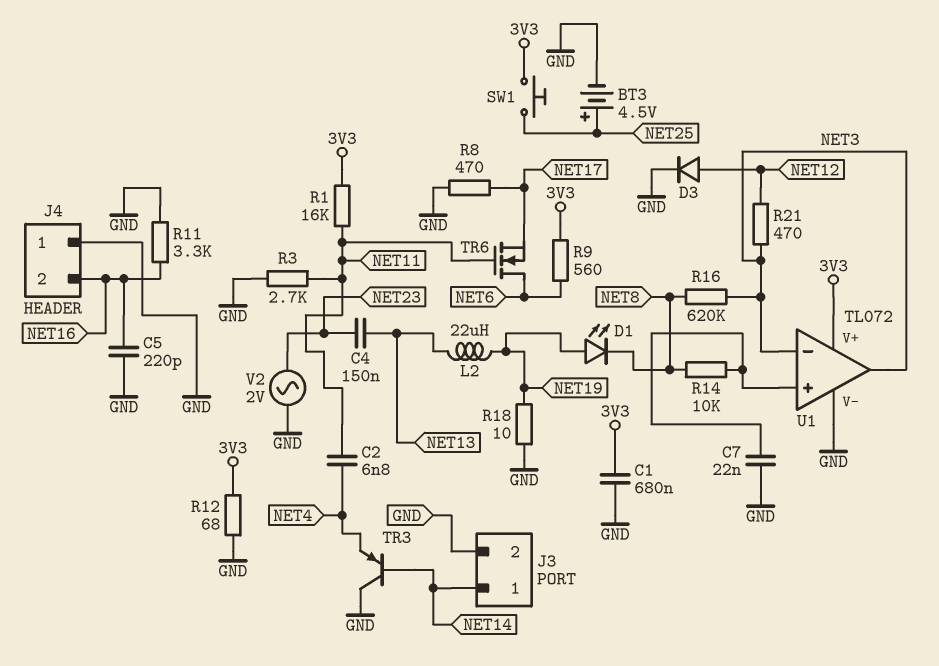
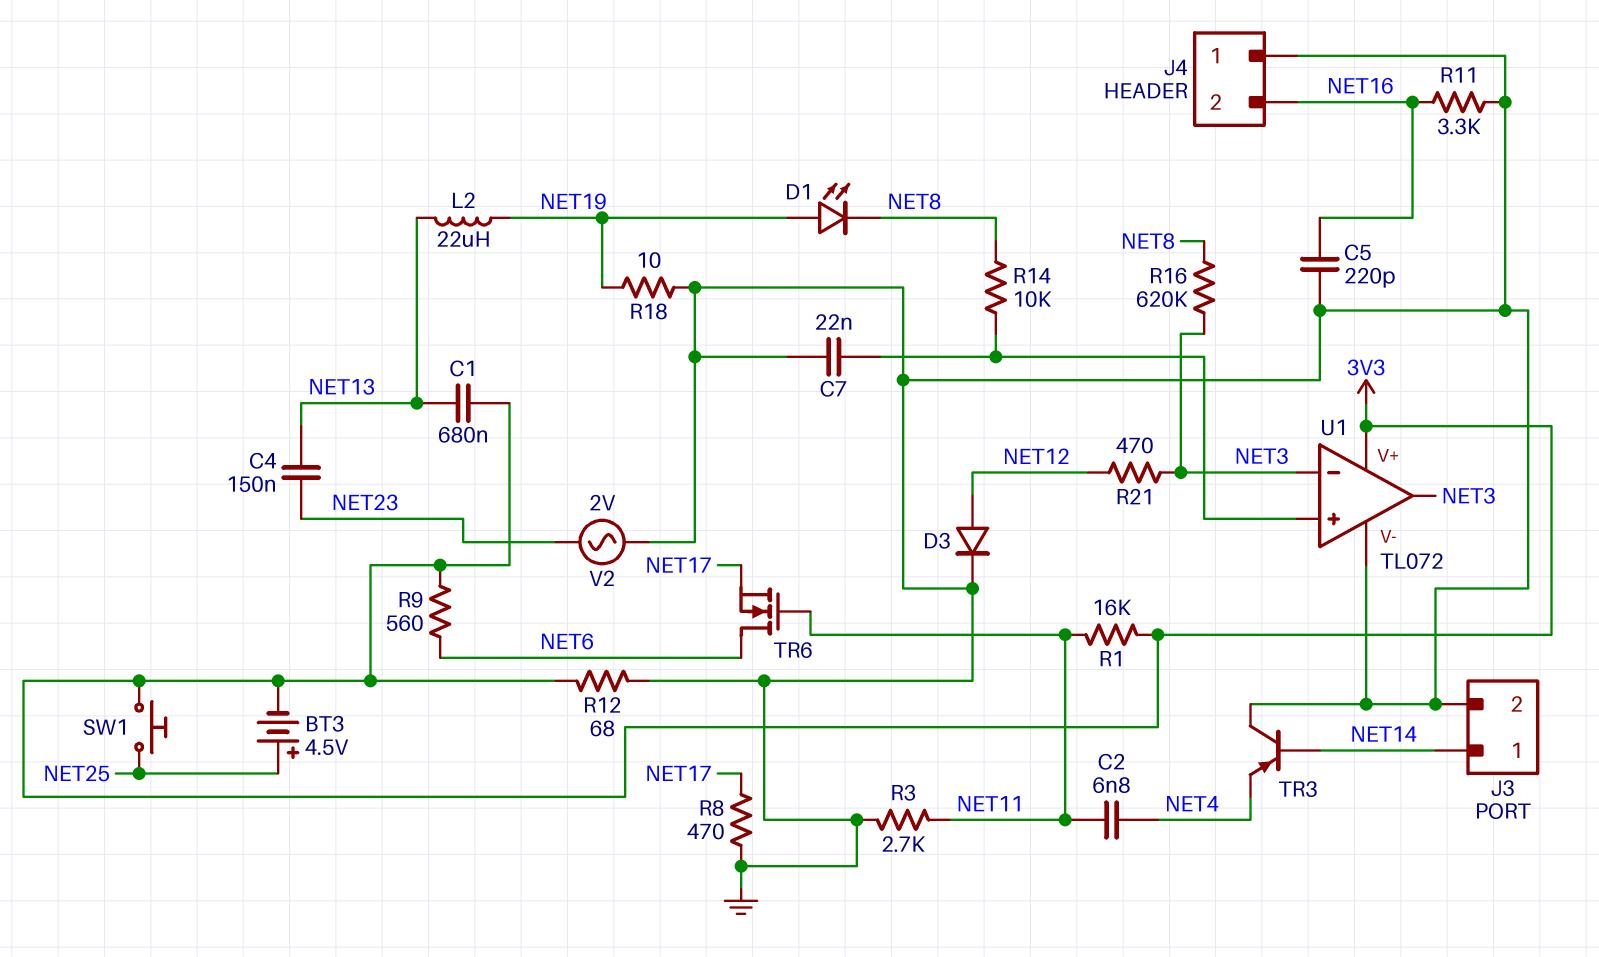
BT3: 4.5V (plus NET25, minus GND) -> 4.5V (plus NET25, minus 3V3)
C1: 680nF (3V3, GND) -> 680nF (3V3, NET13)

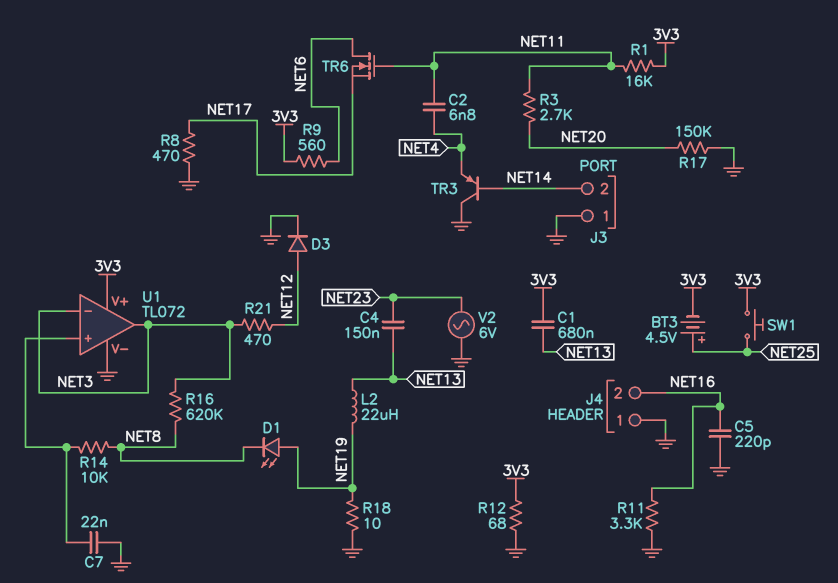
J3 pin 1: NET14 -> GND
J3 pin 2: GND -> NET14
R3: 2.7k (GND, NET11) -> 2.7k (NET11, NET20)
R17: none -> 150k (GND, NET20)
V2: AC 2V (GND, NET23) -> AC 6V (GND, NET23)

